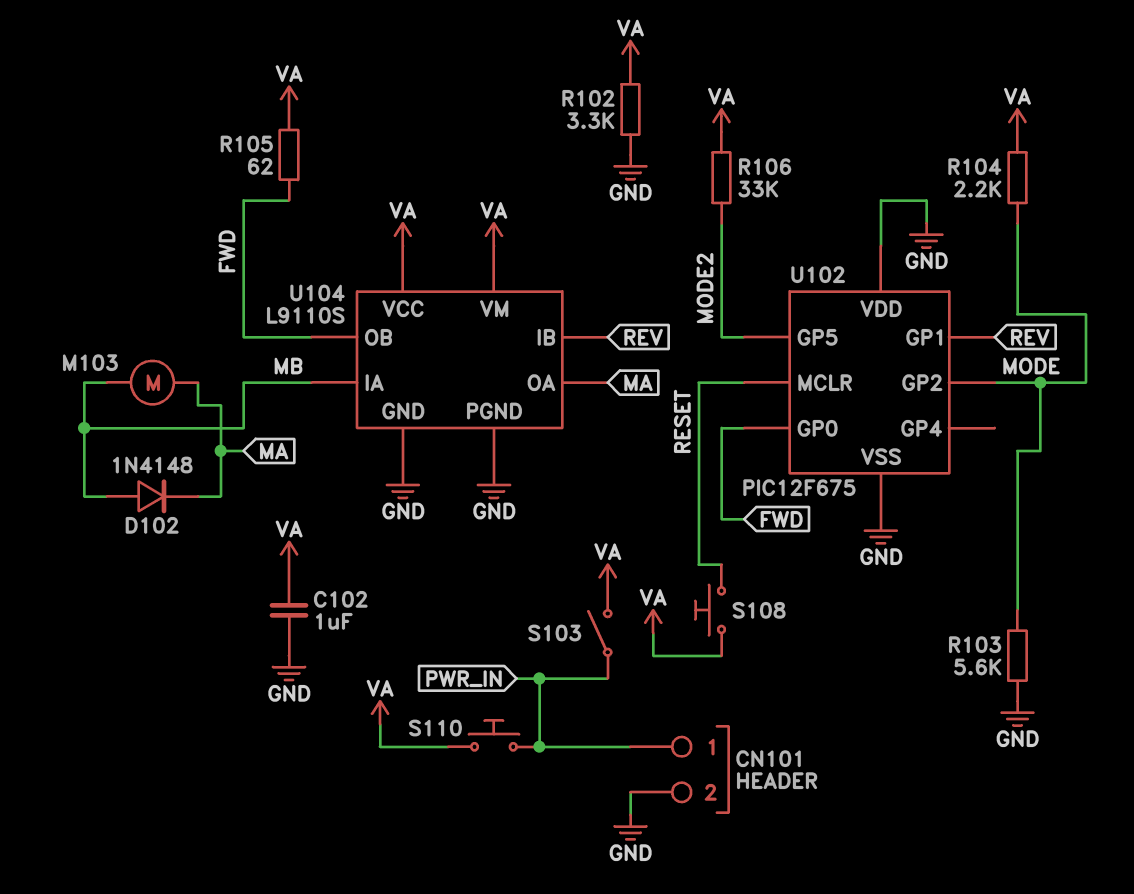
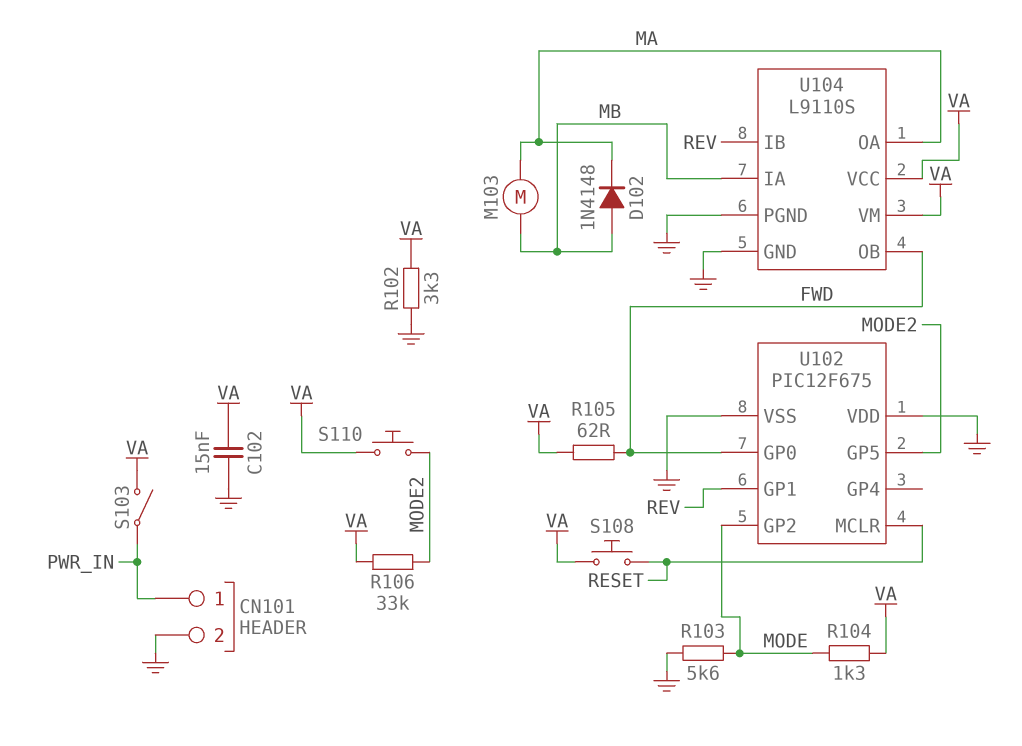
C102: 1uF (GND, VA) -> 15nF (GND, VA)
R104: 2.2k (MODE, VA) -> 1.3k (MODE, VA)
S110: button (PWR_IN, VA) -> button (MODE2, VA)

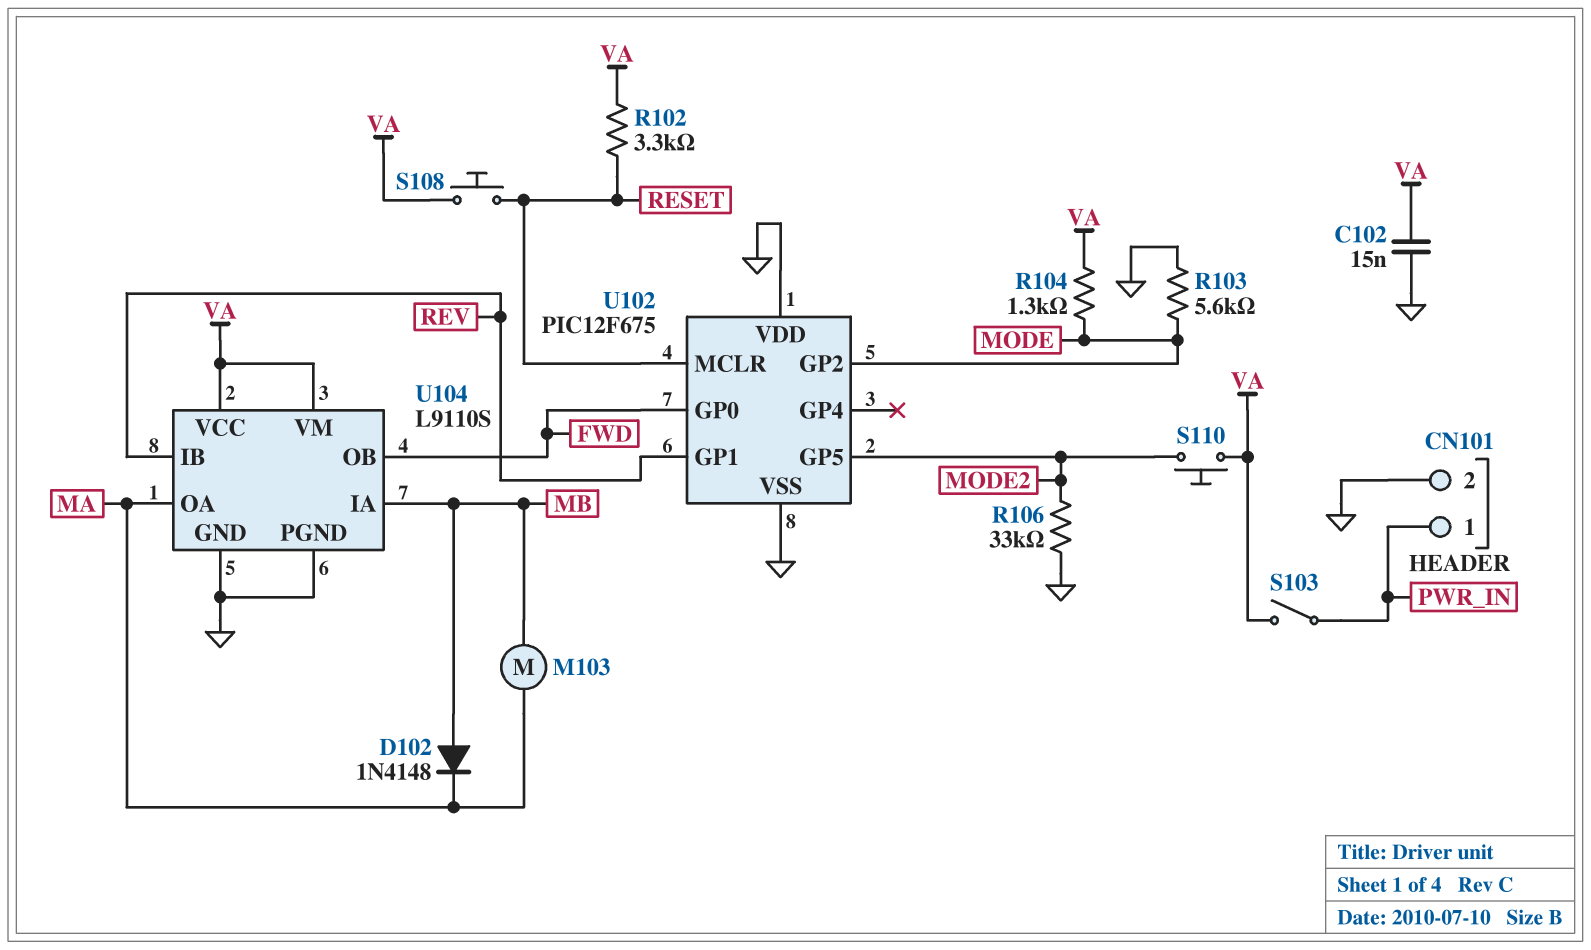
R102: 3.3k (GND, VA) -> 3.3k (RESET, VA)
R105: 62 (FWD, VA) -> none
R106: 33k (MODE2, VA) -> 33k (GND, MODE2)

